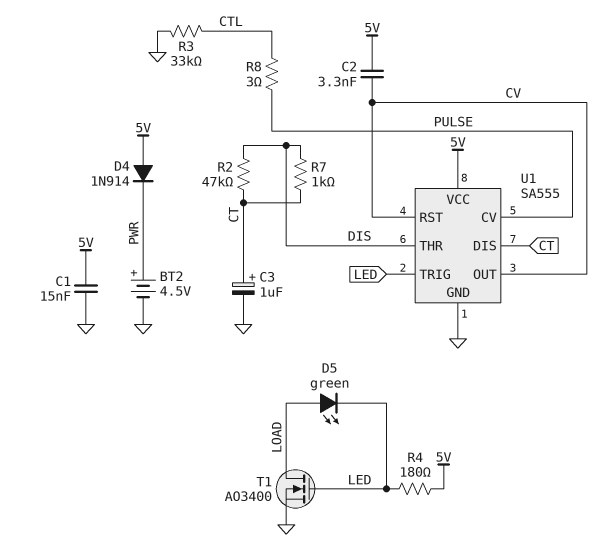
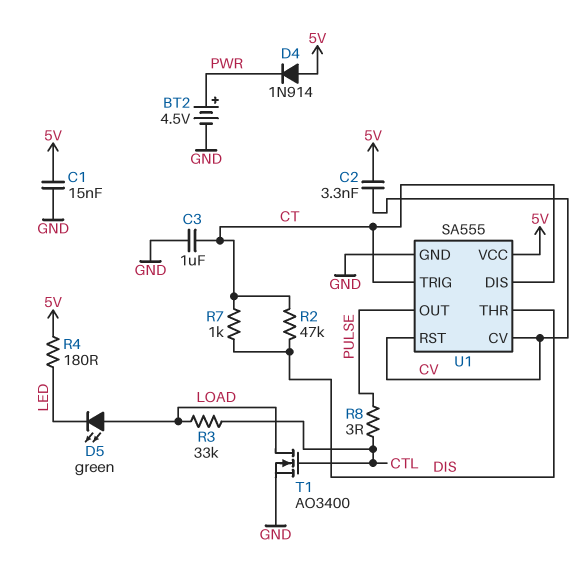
C3: 1uF (plus CT, minus GND) -> 1uF (CT, GND)
R3: 33k (CTL, GND) -> 33k (CTL, LOAD)
T1: NMOS AO3400 (G LED, D LOAD, S GND) -> NMOS AO3400 (G CTL, D LOAD, S GND)
U1 pin CV: PULSE -> CV
U1 pin OUT: CV -> PULSE
U1 pin TRIG: LED -> CT

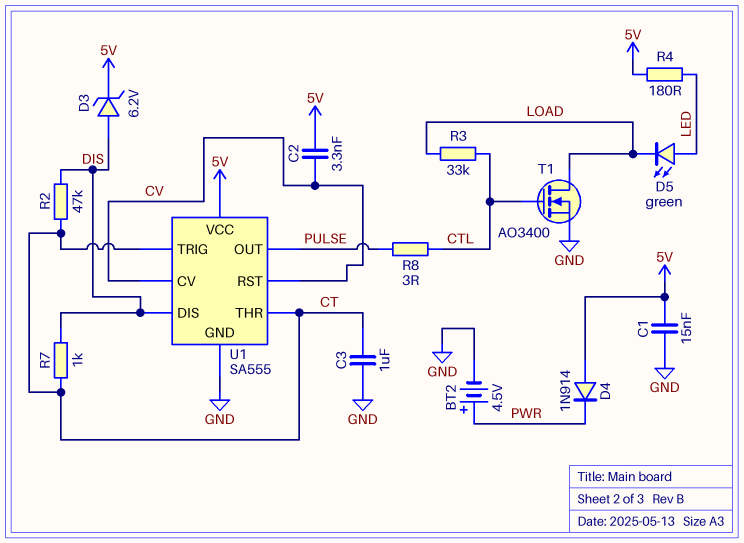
D3: none -> zener 6.2V (A DIS, K 5V)
D5: LED green (A LOAD, K LED) -> LED green (A LED, K LOAD)
U1 pin DIS: CT -> DIS
U1 pin THR: DIS -> CT

